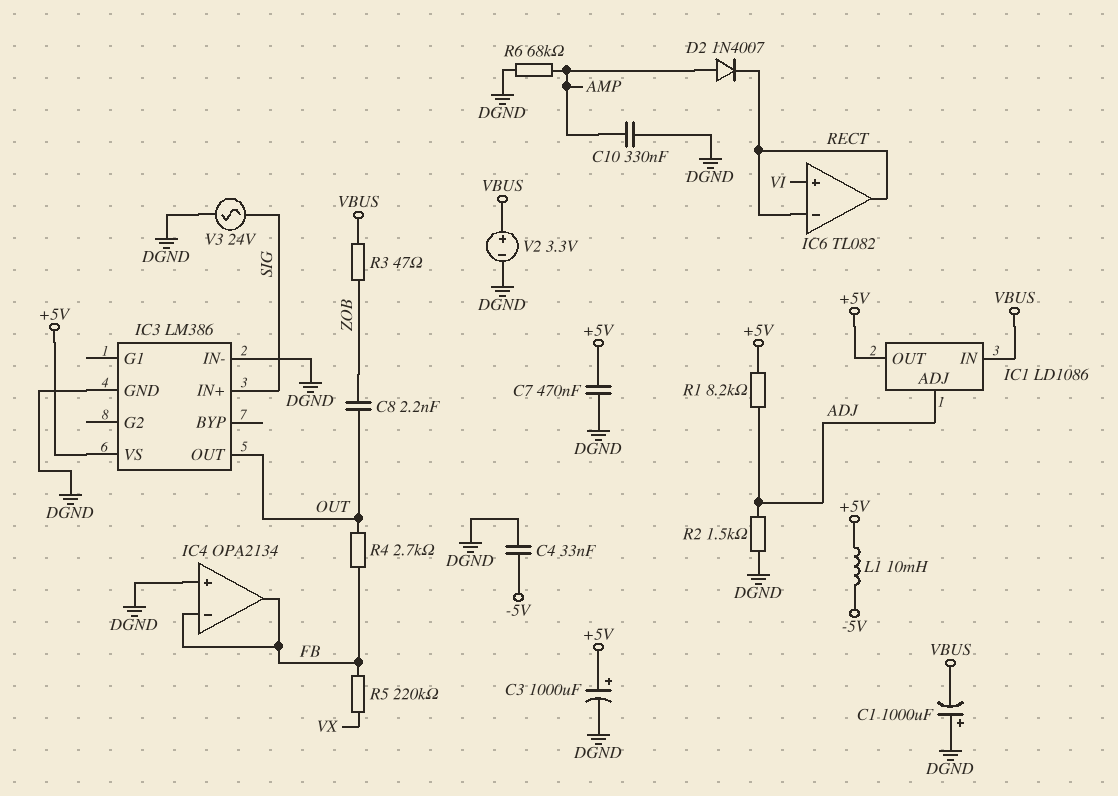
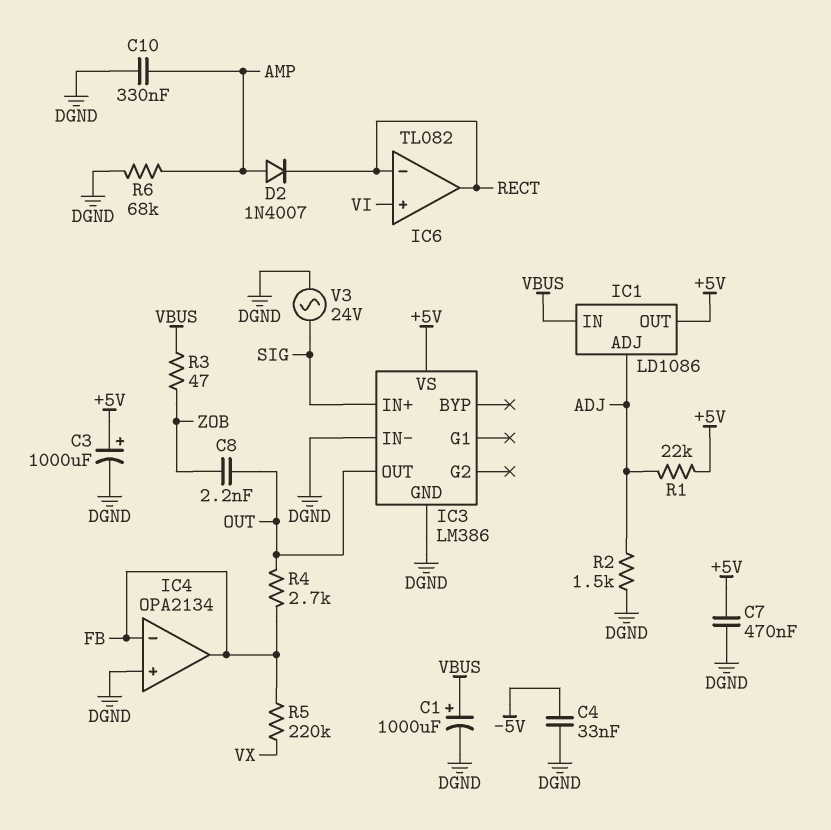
C1: 1000uF (plus DGND, minus VBUS) -> 1000uF (plus VBUS, minus DGND)
L1: 10mH (+5V, -5V) -> none
R1: 8.2k (+5V, ADJ) -> 22k (+5V, ADJ)
V2: 3.3V (plus VBUS, minus DGND) -> none

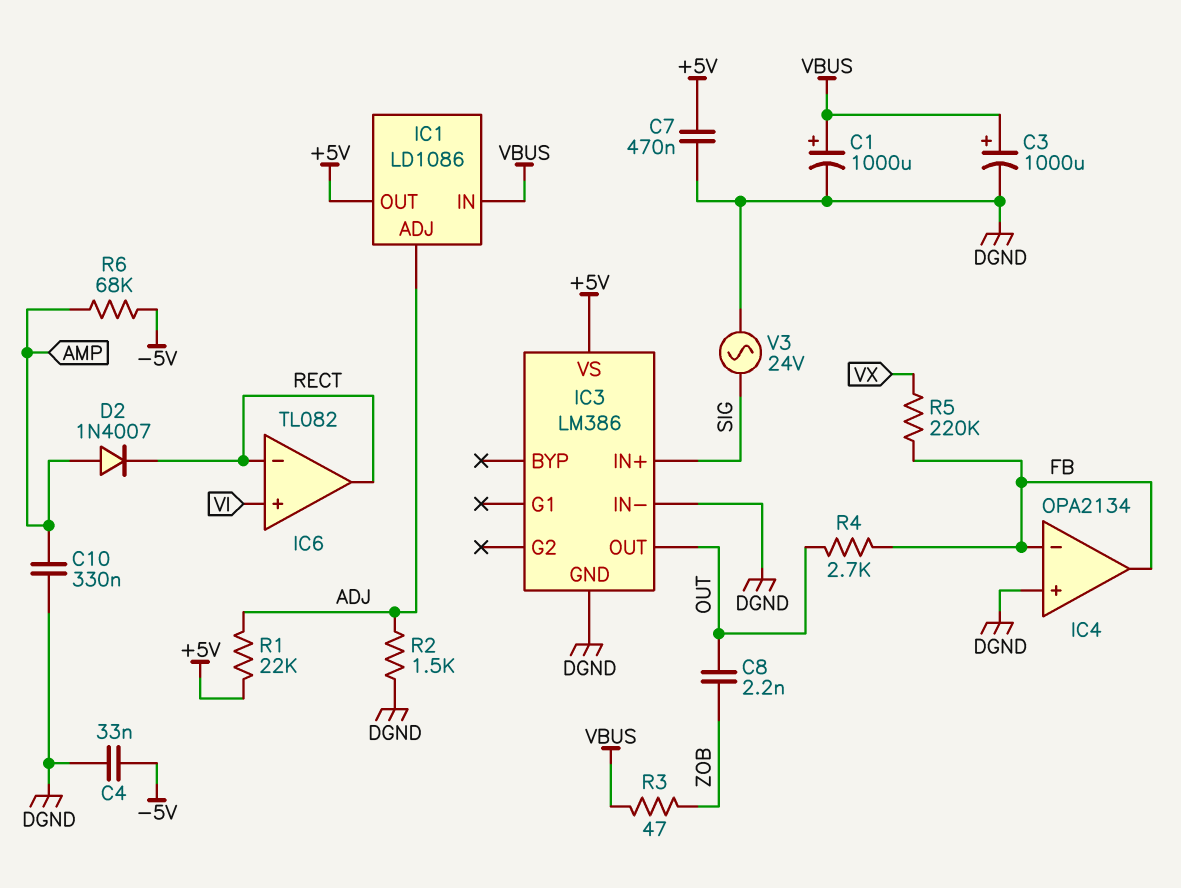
C3: 1000uF (plus +5V, minus DGND) -> 1000uF (plus VBUS, minus DGND)
R6: 68k (AMP, DGND) -> 68k (-5V, AMP)

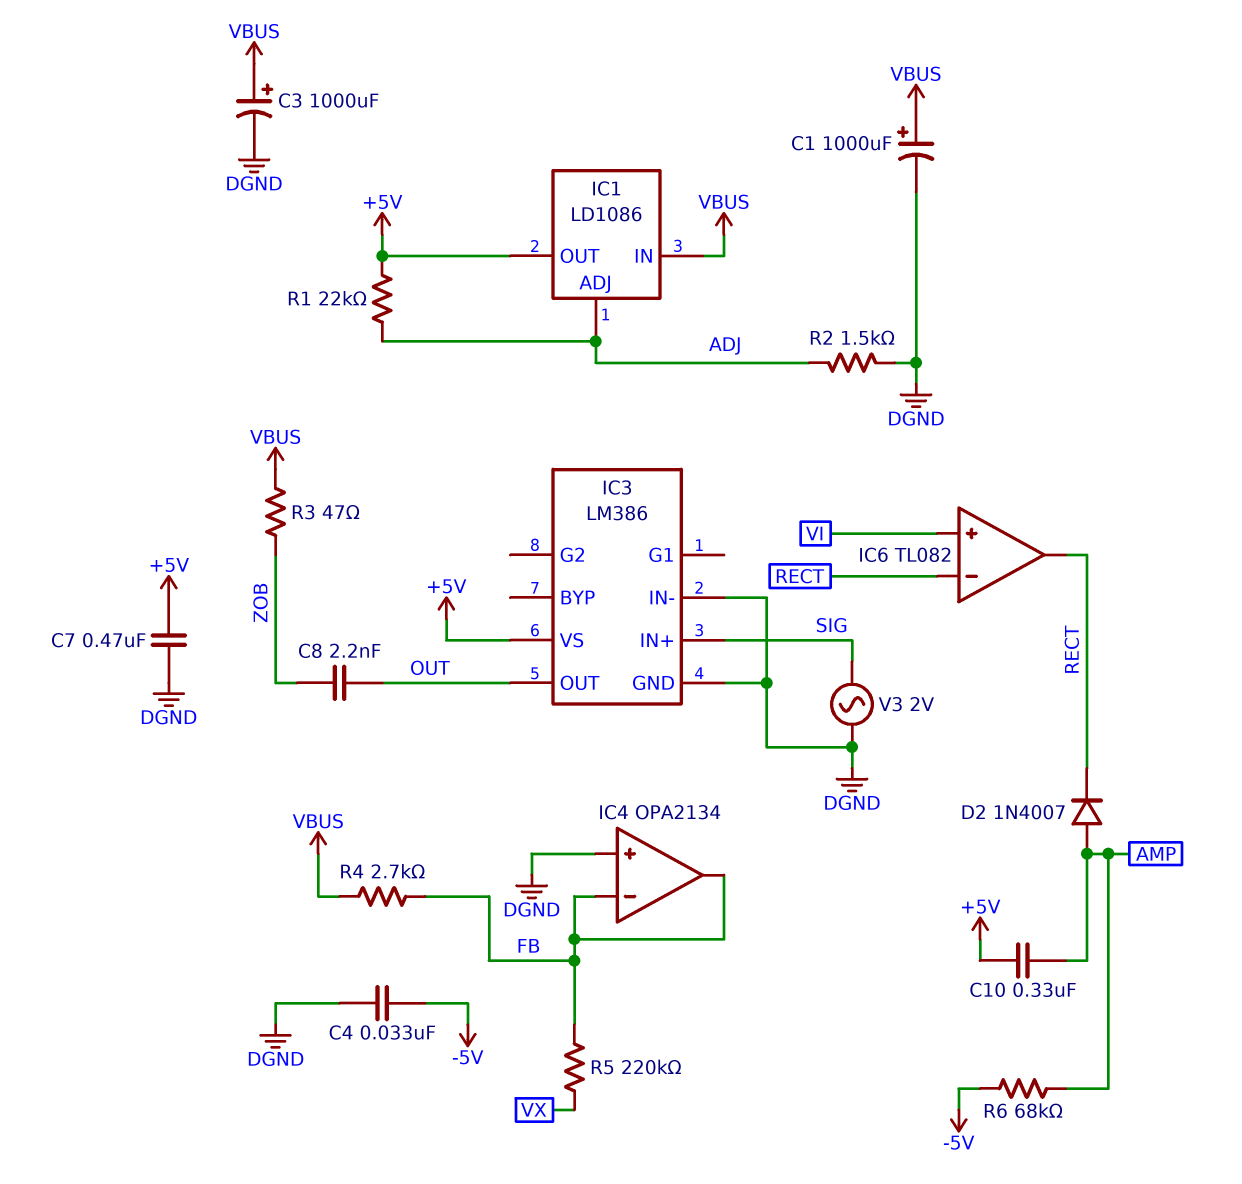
C10: 330nF (AMP, DGND) -> 330nF (+5V, AMP)
R4: 2.7k (FB, OUT) -> 2.7k (FB, VBUS)
V3: AC 24V (DGND, SIG) -> AC 2V (DGND, SIG)

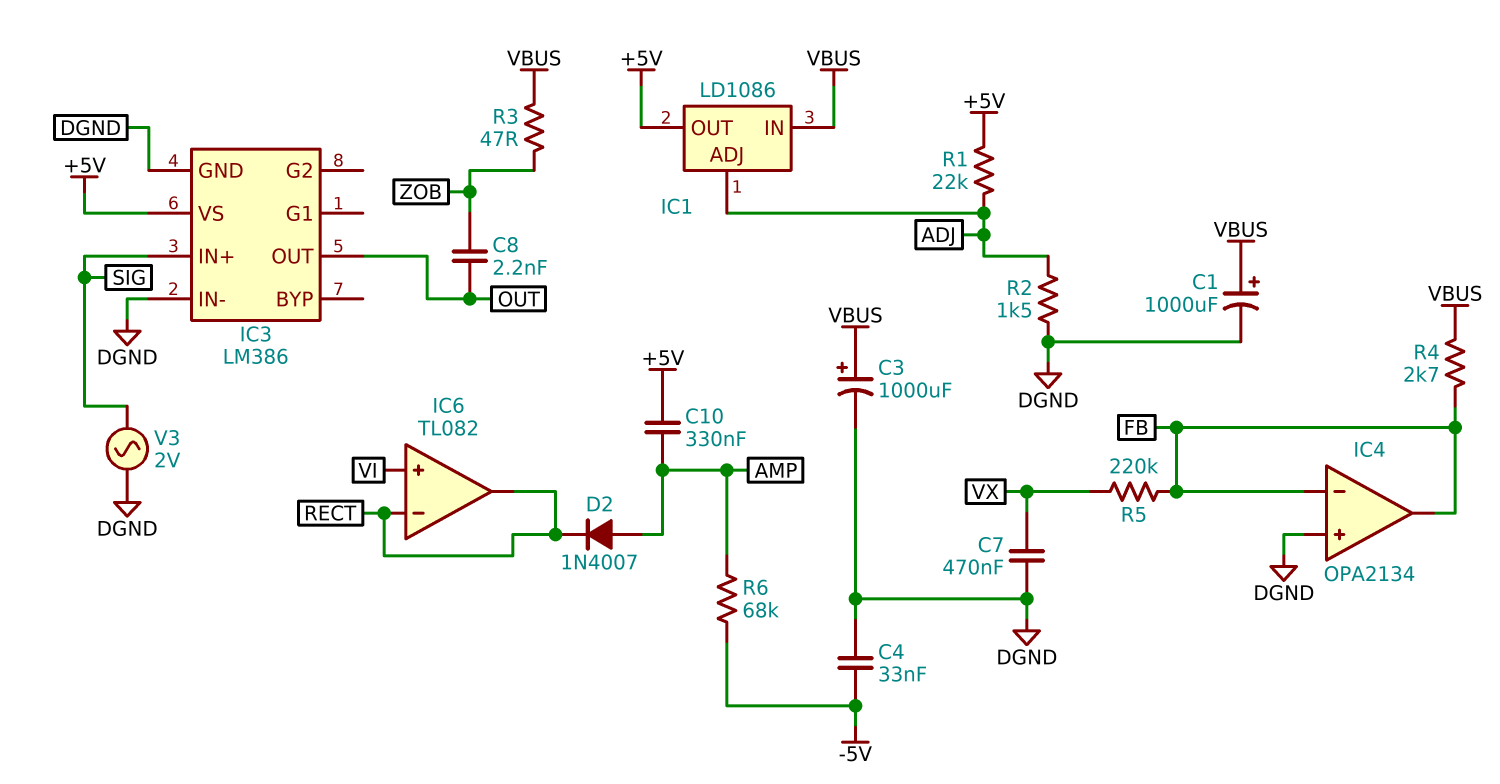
C7: 470nF (+5V, DGND) -> 470nF (DGND, VX)

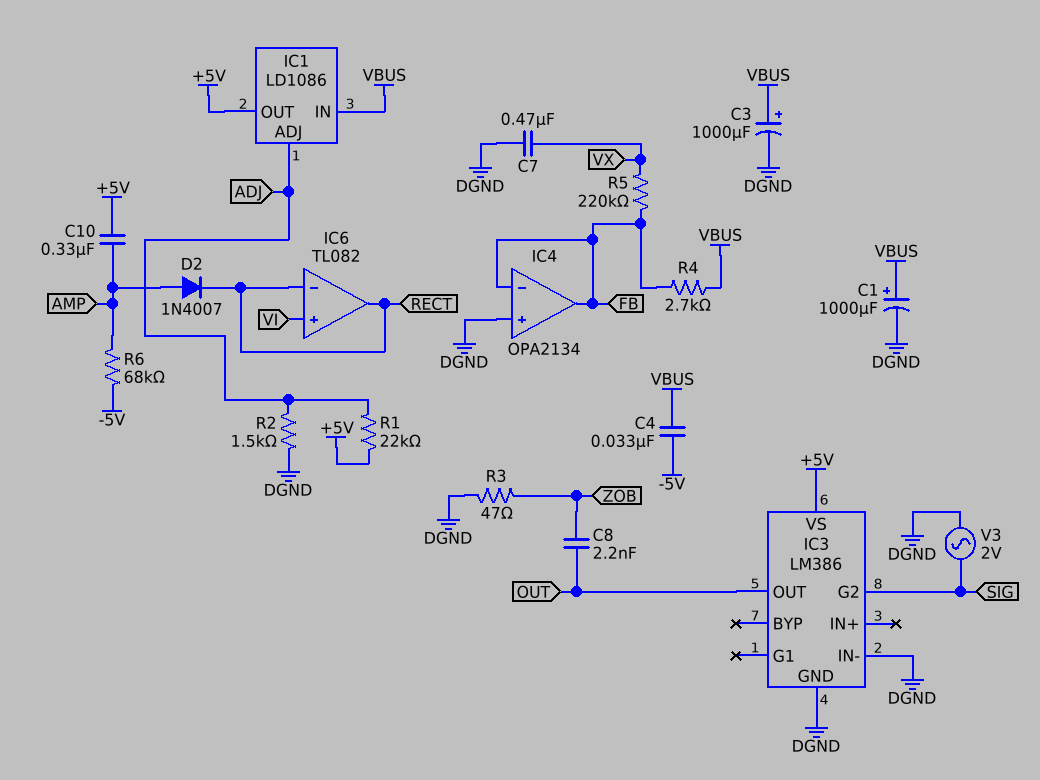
C4: 33nF (-5V, DGND) -> 33nF (-5V, VBUS)
IC3 pin G2: none -> SIG
IC3 pin IN+: SIG -> none
R3: 47 (VBUS, ZOB) -> 47 (DGND, ZOB)

